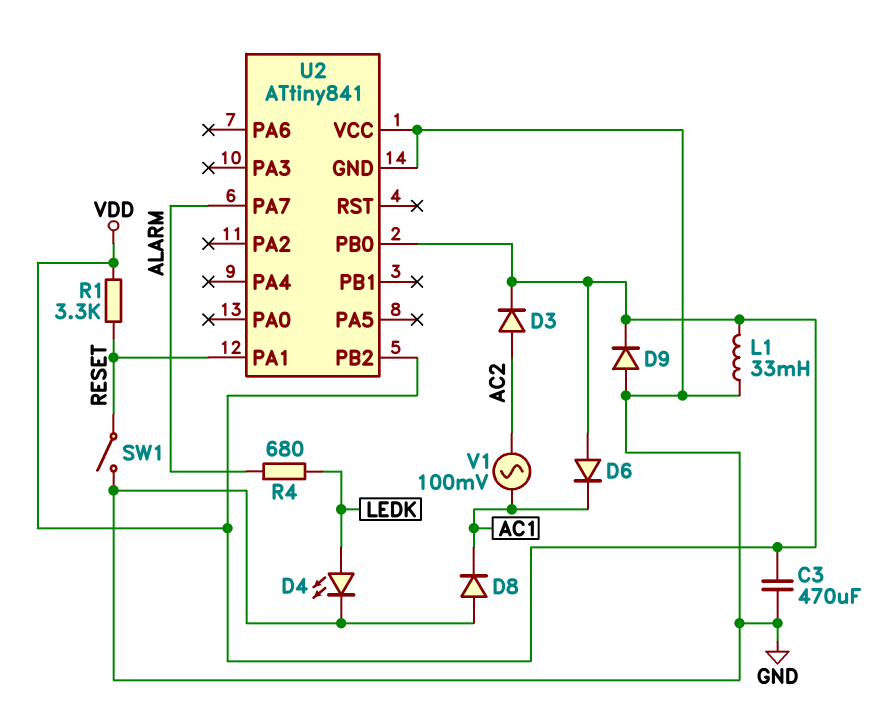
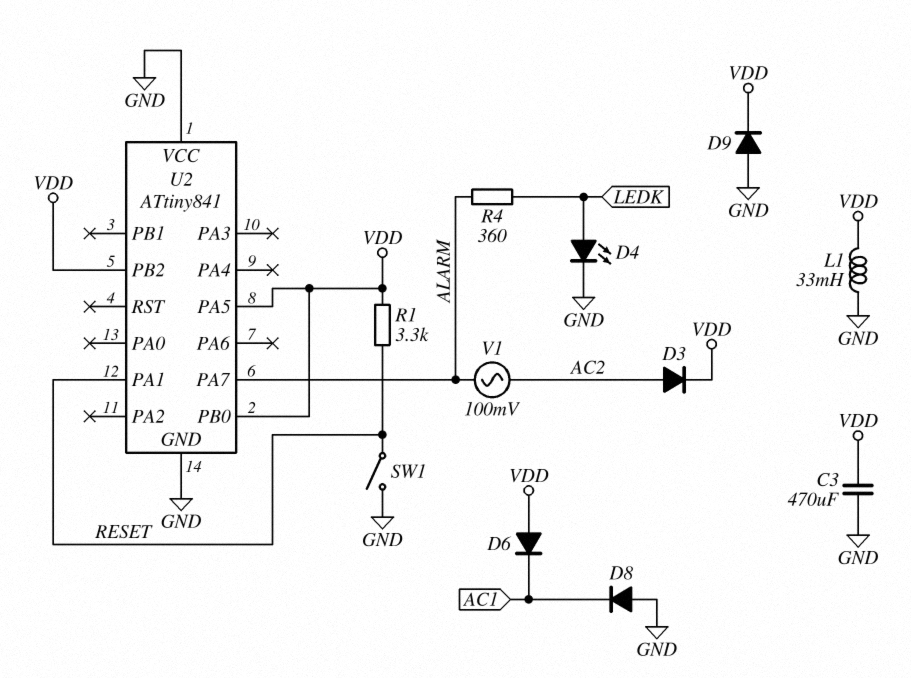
R4: 680 (ALARM, LEDK) -> 360 (ALARM, LEDK)
U2 pin PA5: none -> VDD
V1: AC 100mV (AC1, AC2) -> AC 100mV (AC2, ALARM)

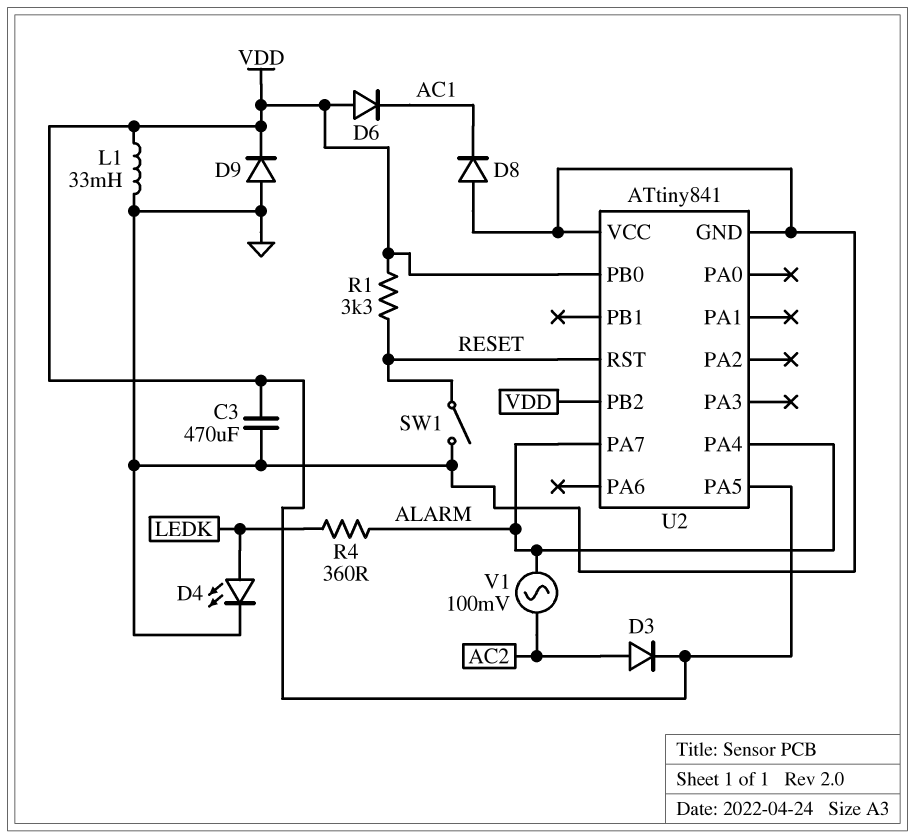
U2 pin PA1: RESET -> none
U2 pin PA4: none -> ALARM
U2 pin RST: none -> RESET

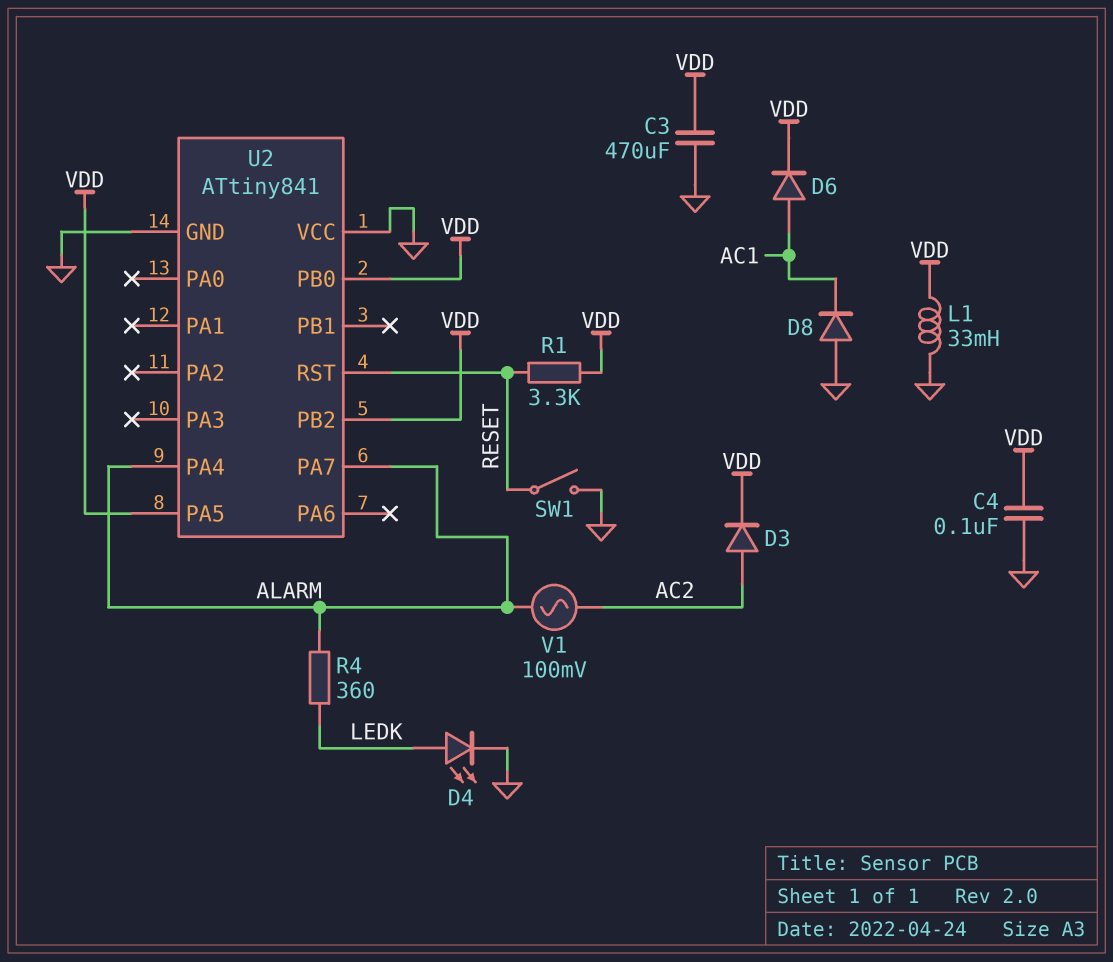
C4: none -> 100nF (GND, VDD)
D6: diode (A VDD, K AC1) -> diode (A AC1, K VDD)
D9: diode (A GND, K VDD) -> none

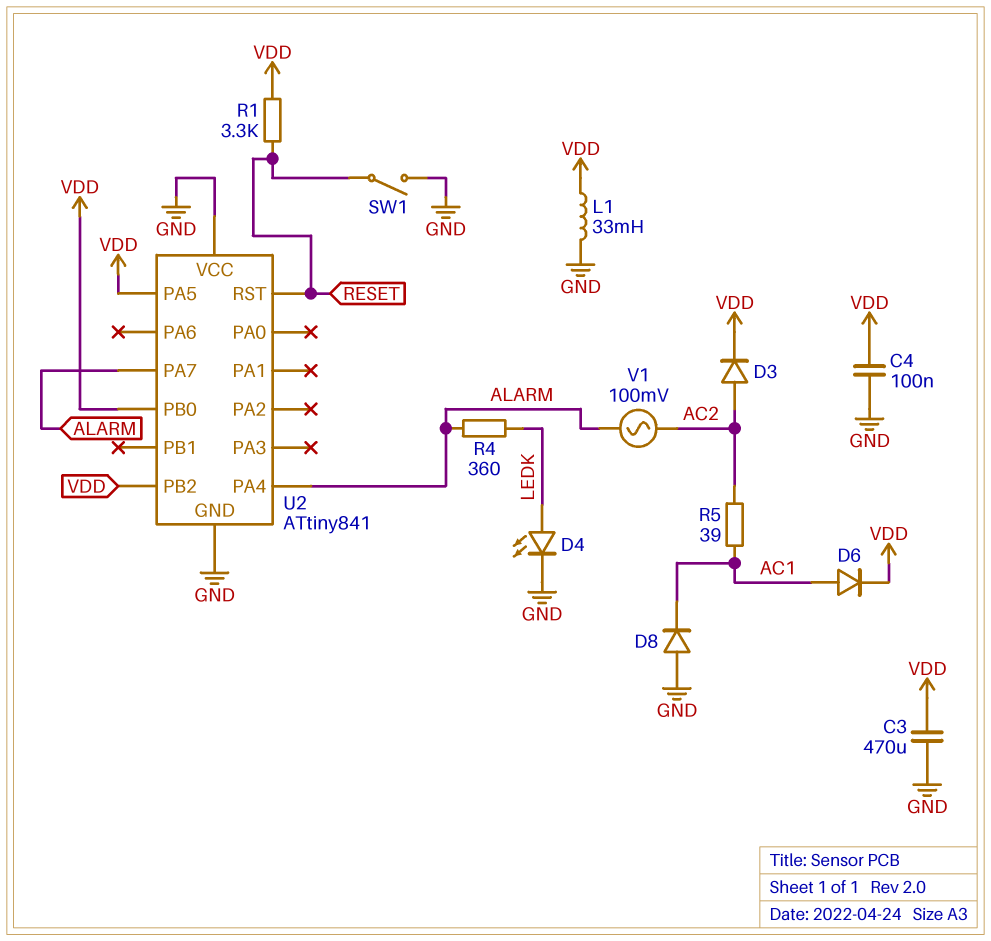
R5: none -> 39 (AC1, AC2)

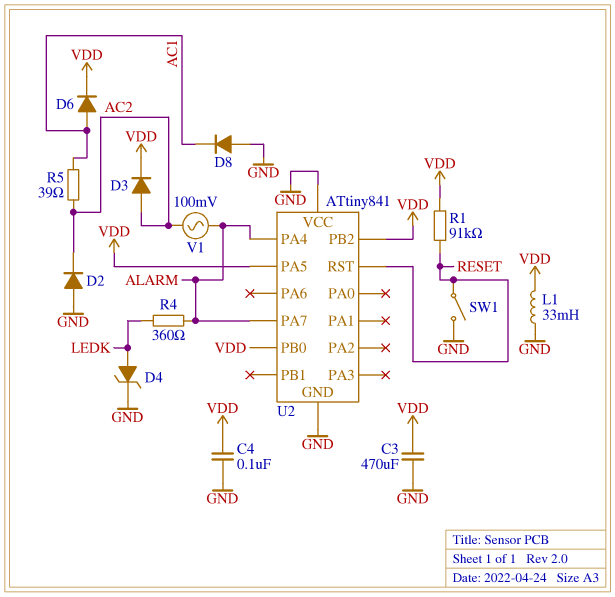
D2: none -> diode (A GND, K AC2)
D4: LED (A LEDK, K GND) -> zener (A LEDK, K GND)
R1: 3.3k (RESET, VDD) -> 91k (RESET, VDD)

